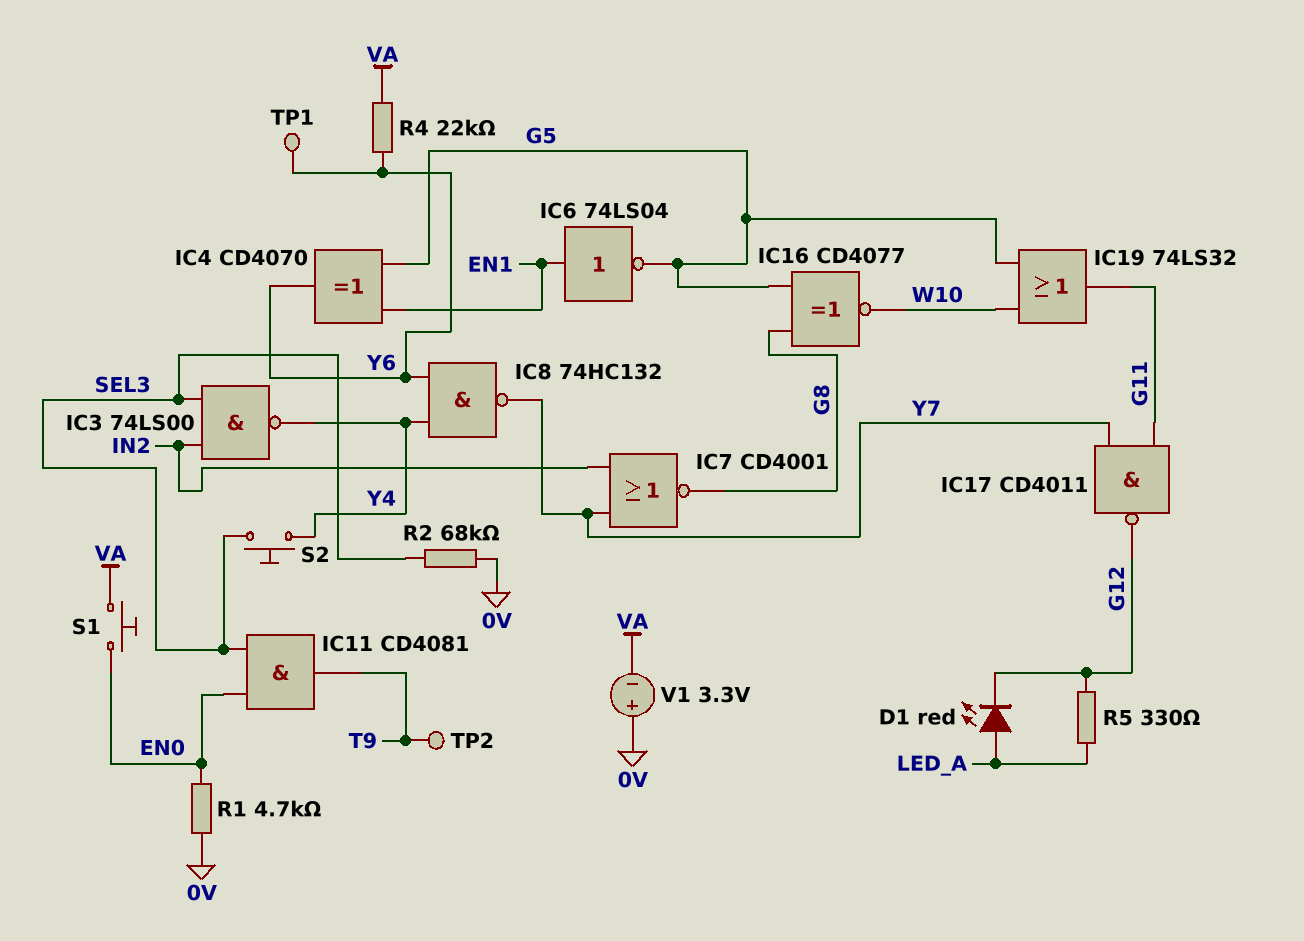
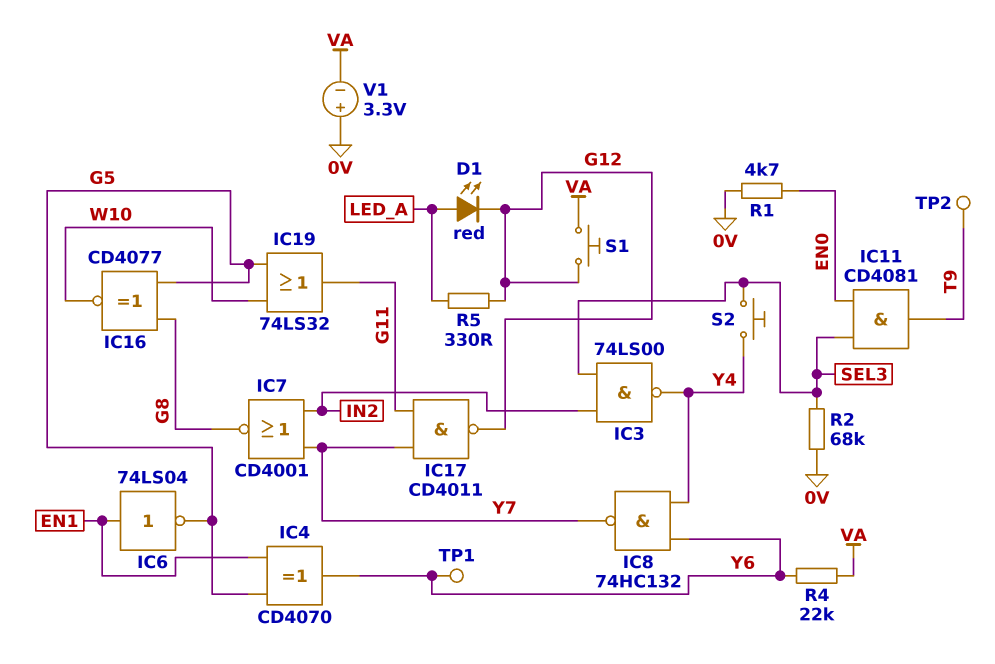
S1: button (EN0, VA) -> button (G12, VA)

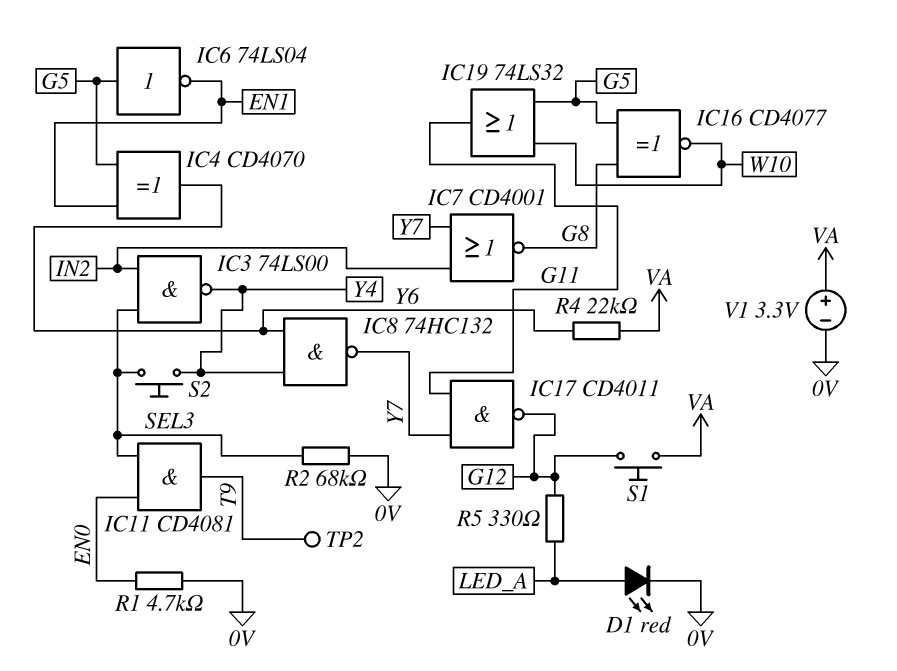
D1: LED red (A LED_A, K G12) -> LED red (A LED_A, K 0V)
IC6: NOT 74LS04 (in EN1, out G5) -> NOT 74LS04 (in G5, out EN1)
TP1: test point (Y6) -> none
V1: 3.3V (plus 0V, minus VA) -> 3.3V (plus VA, minus 0V)

